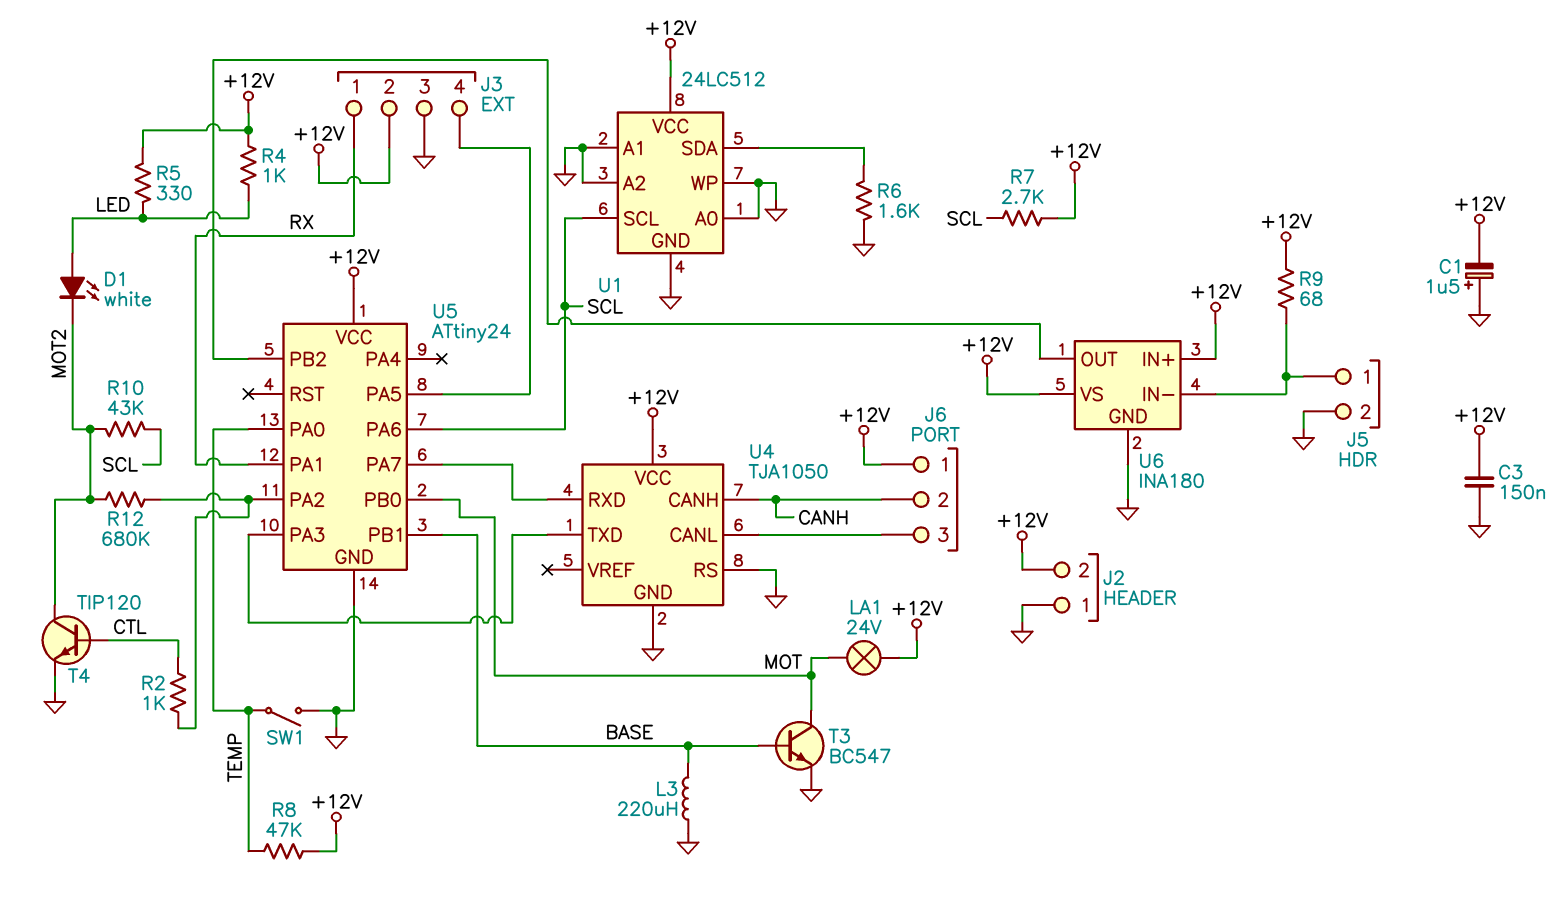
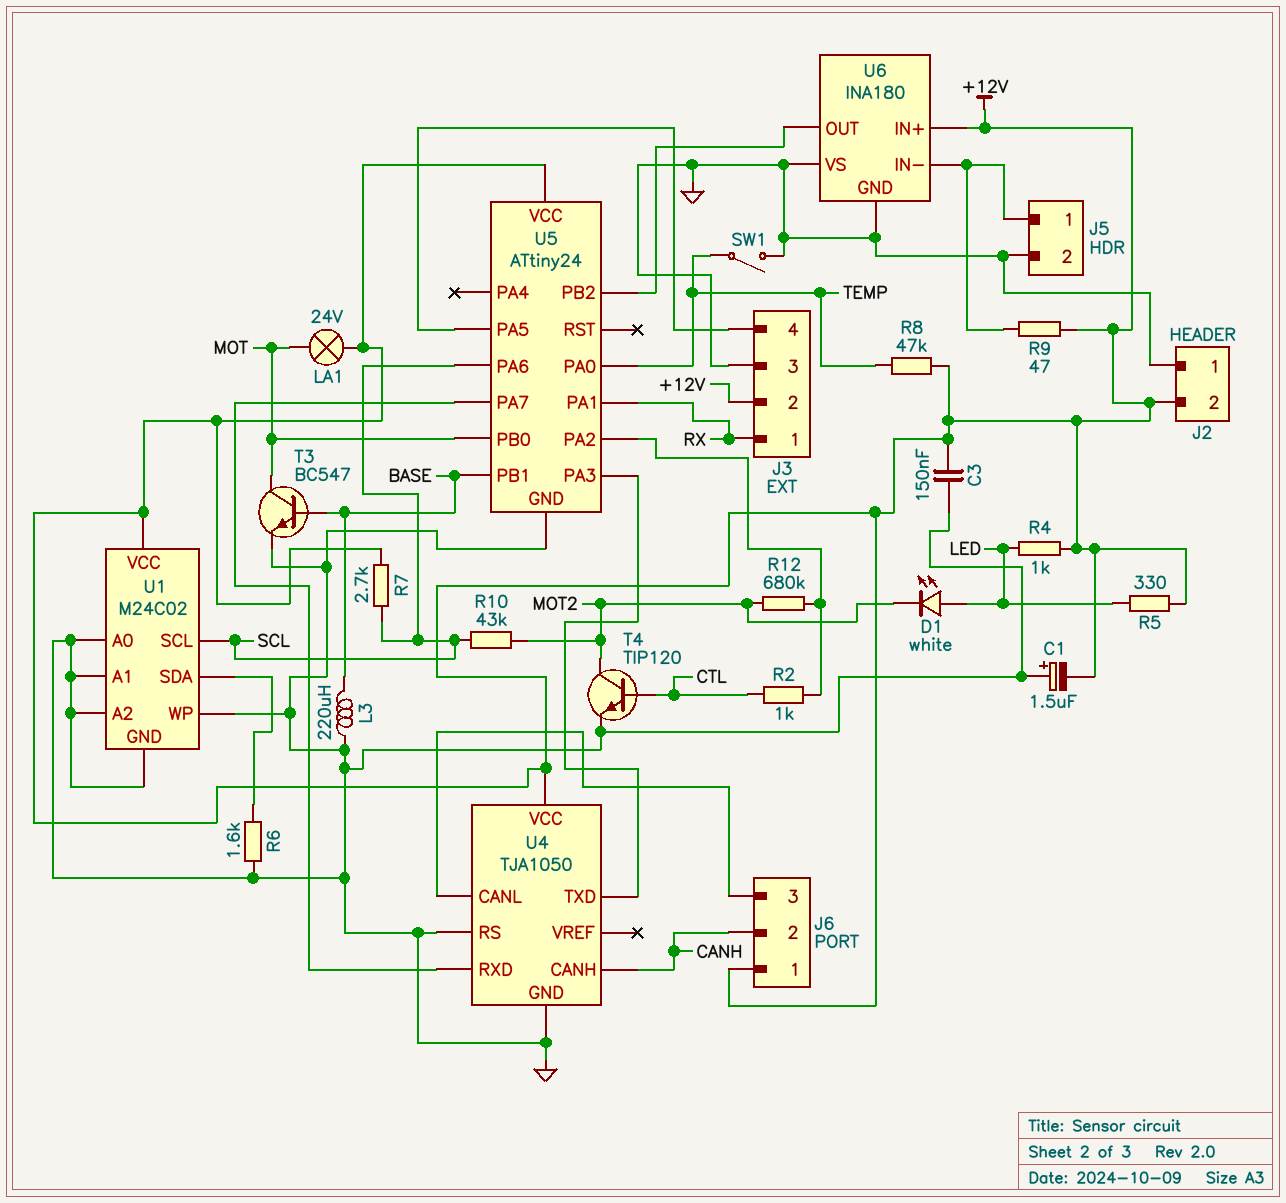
R9: 68 (+12V, J5/1) -> 47 (+12V, J5/1)
U1: 24LC512 -> M24C02
U6 pin VS: +12V -> GND

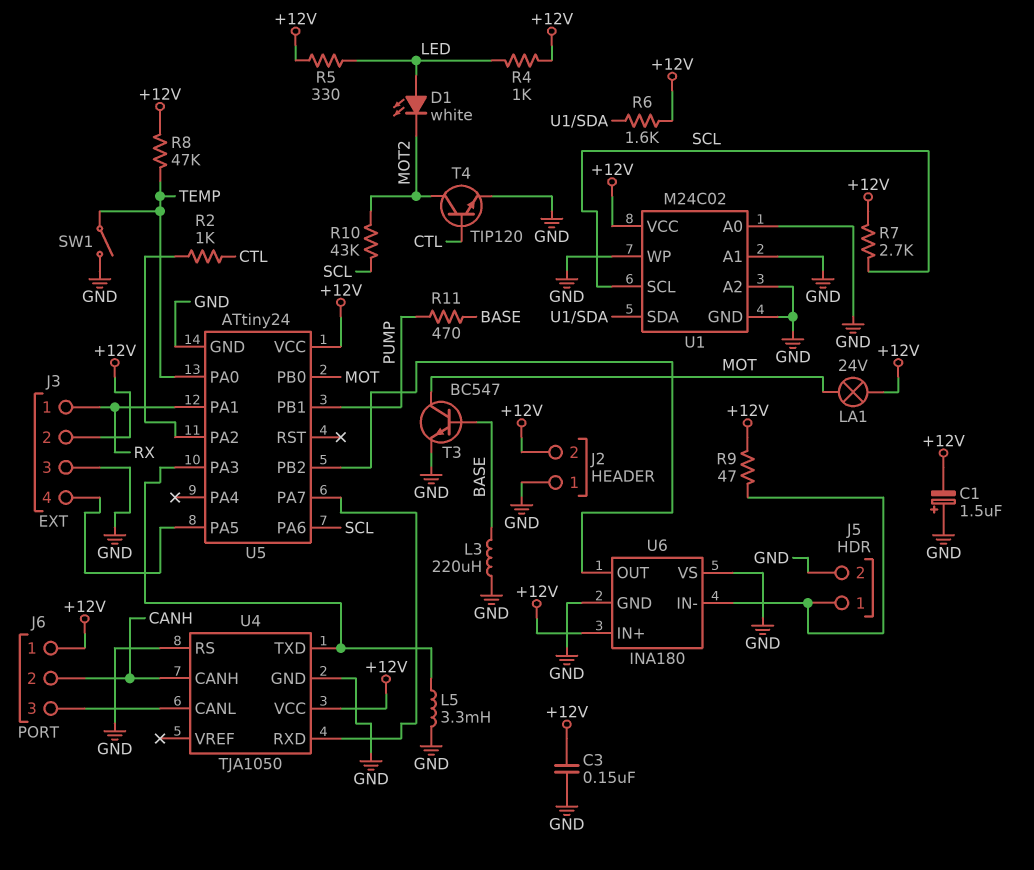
L5: none -> 3.3mH (GND, U4/TXD)
R6: 1.6k (GND, U1/SDA) -> 1.6k (+12V, U1/SDA)
R11: none -> 470 (BASE, PUMP)
R12: 680k (MOT2, U5/PA2) -> none
U5 pin PB1: BASE -> PUMP

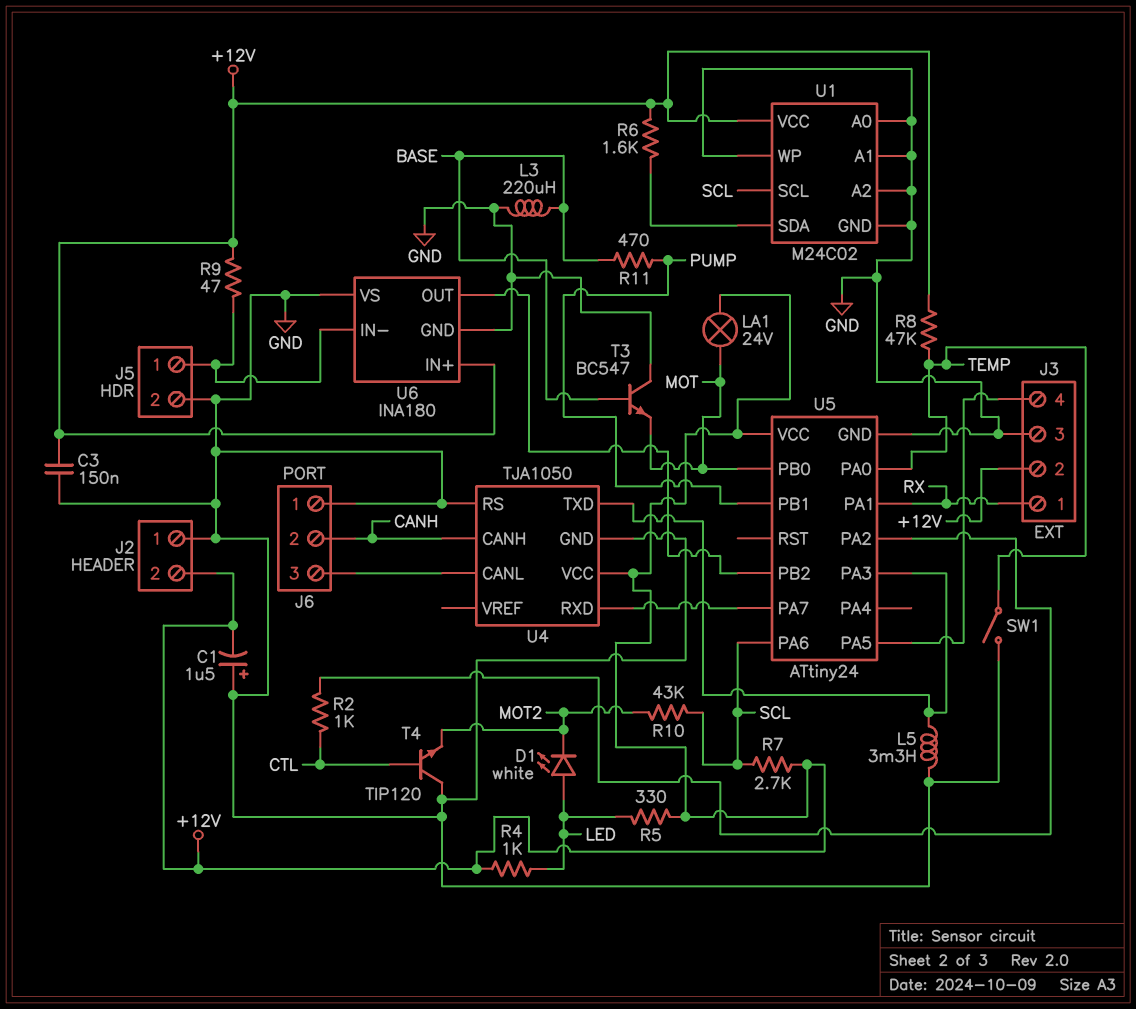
J6 pin 1: +12V -> GND
T3: NPN BC547 (B BASE, C MOT, E GND) -> NPN BC547 (B BASE, C GND, E MOT)
T4: NPN TIP120 (B CTL, C MOT2, E GND) -> NPN TIP120 (B CTL, C GND, E MOT2)

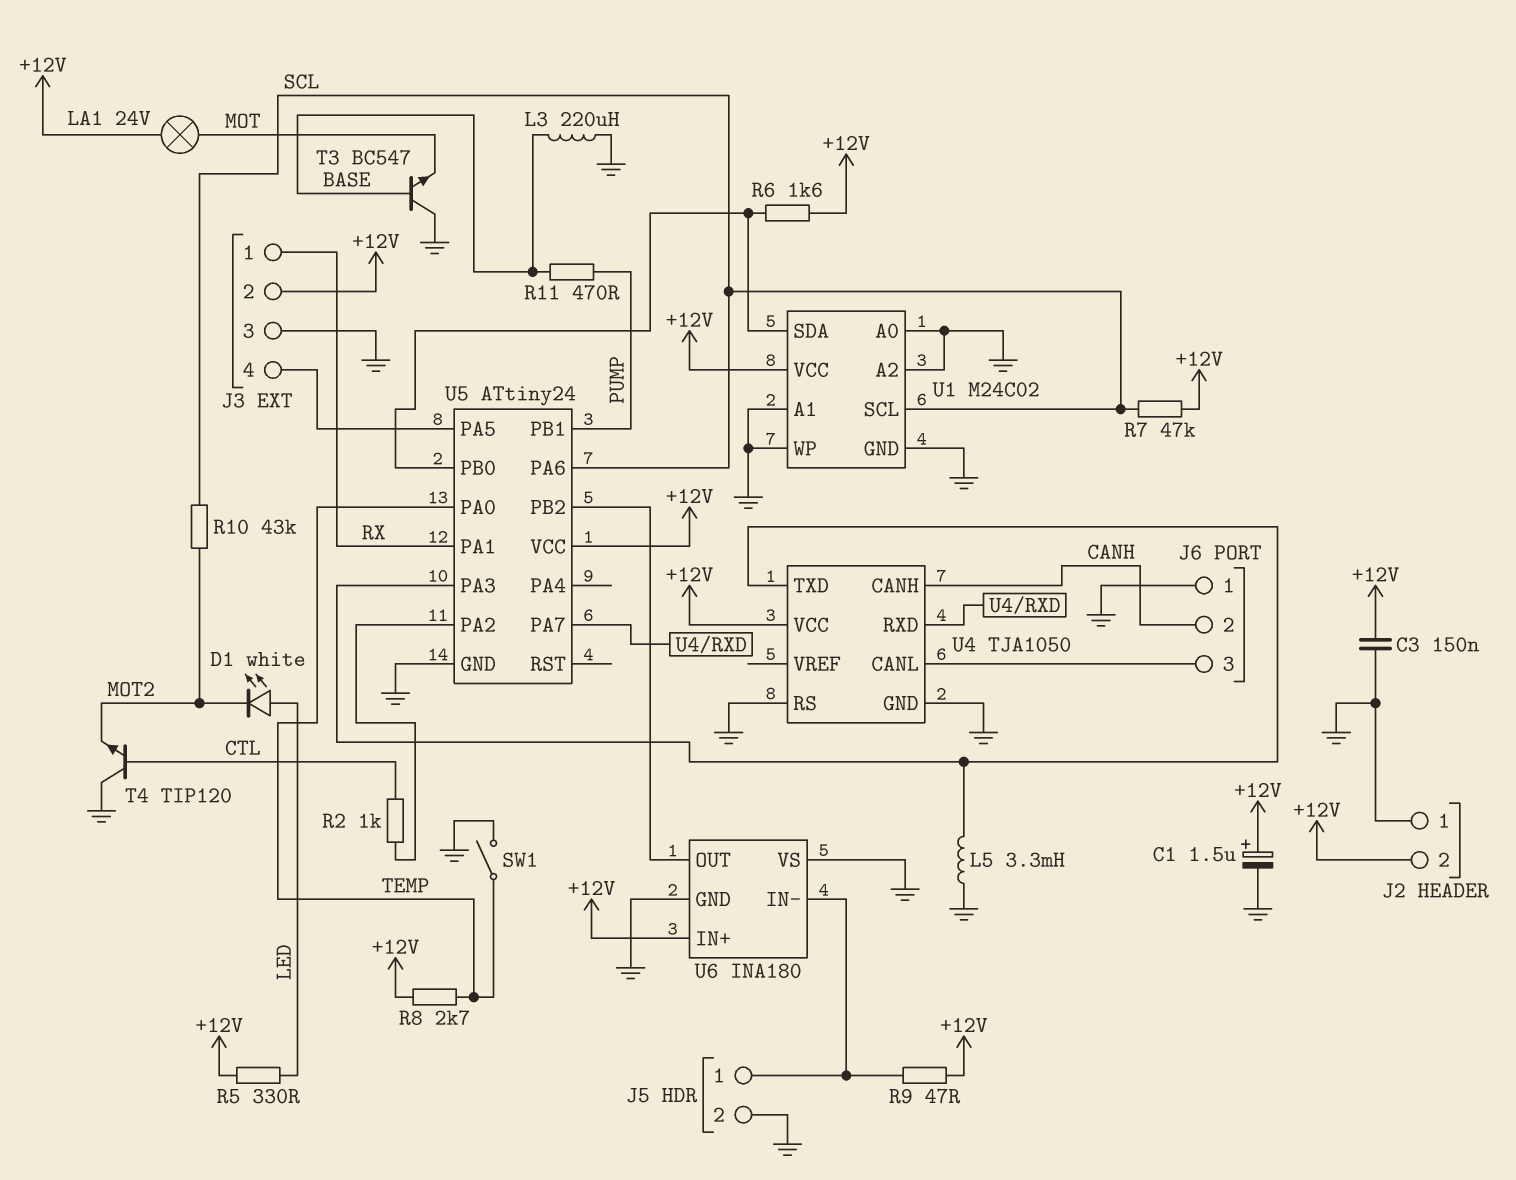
C1: 1.5uF (plus GND, minus +12V) -> 1.5uF (plus +12V, minus GND)
R4: 1k (+12V, LED) -> none
R7: 2.7k (+12V, SCL) -> 47k (+12V, SCL)
R8: 47k (+12V, TEMP) -> 2.7k (+12V, TEMP)
U5 pin PB0: MOT -> U1/SDA

